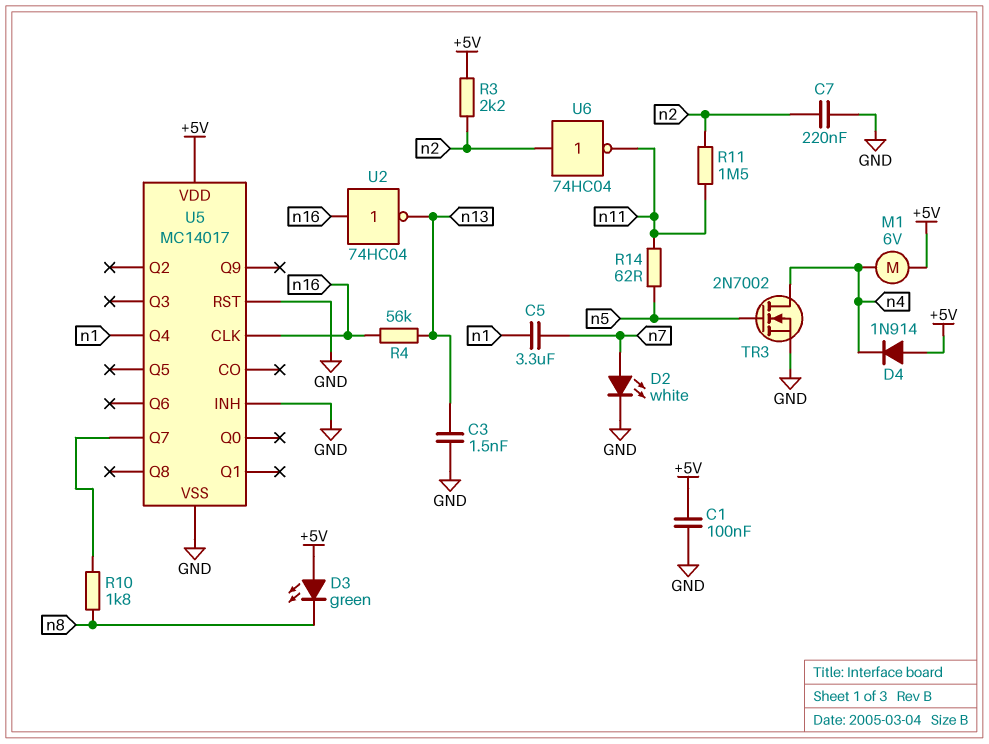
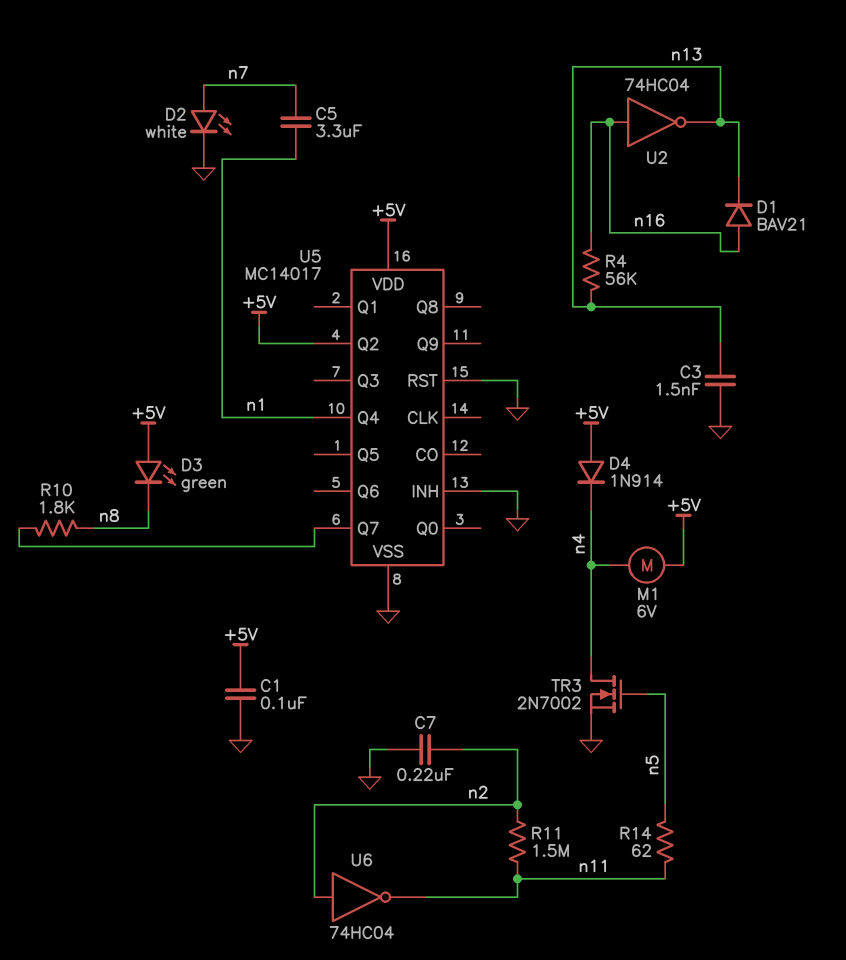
D1: none -> diode BAV21 (A n16, K n13)
R3: 2.2k (+5V, n2) -> none
U5 pin CLK: n16 -> none
U5 pin Q2: none -> +5V

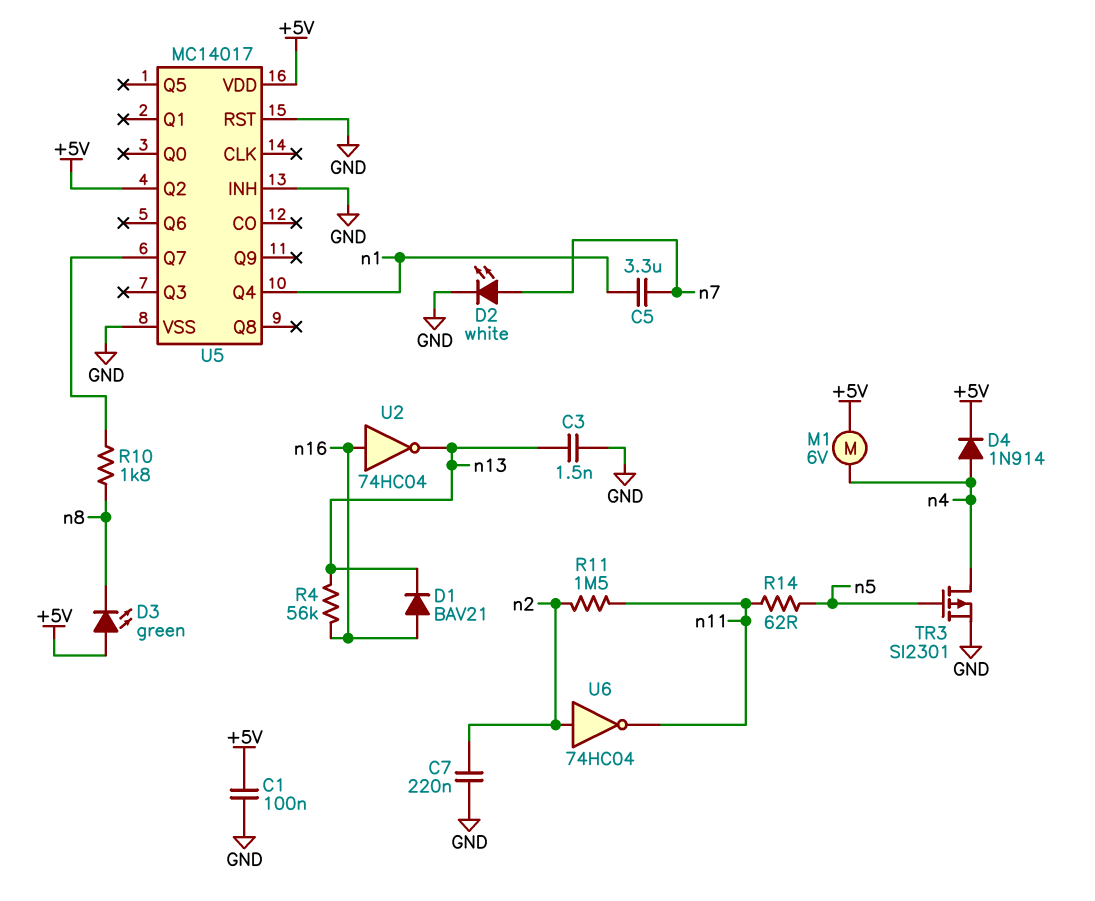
D4: diode 1N914 (A +5V, K n4) -> diode 1N914 (A n4, K +5V)
TR3: NMOS 2N7002 (G n5, D n4, S GND) -> PMOS SI2301 (G n5, D n4, S GND)

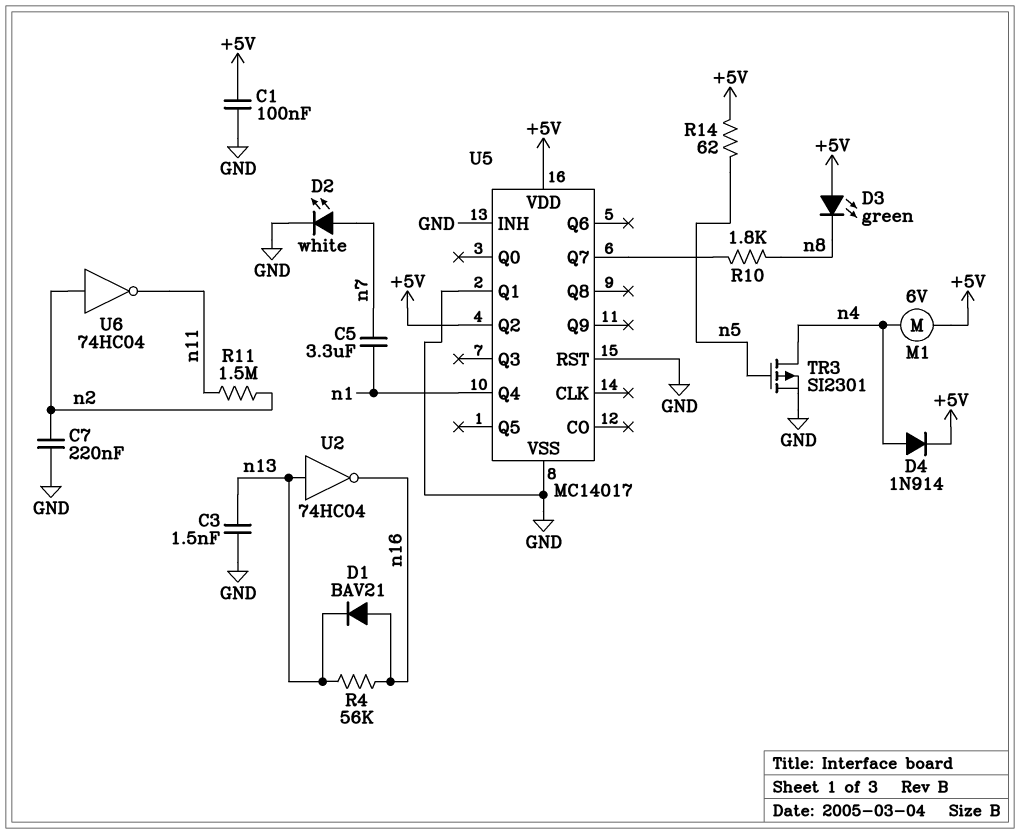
R14: 62 (n5, n11) -> 62 (+5V, n5)
U2: NOT 74HC04 (in n16, out n13) -> NOT 74HC04 (in n13, out n16)
U5 pin Q1: none -> GND

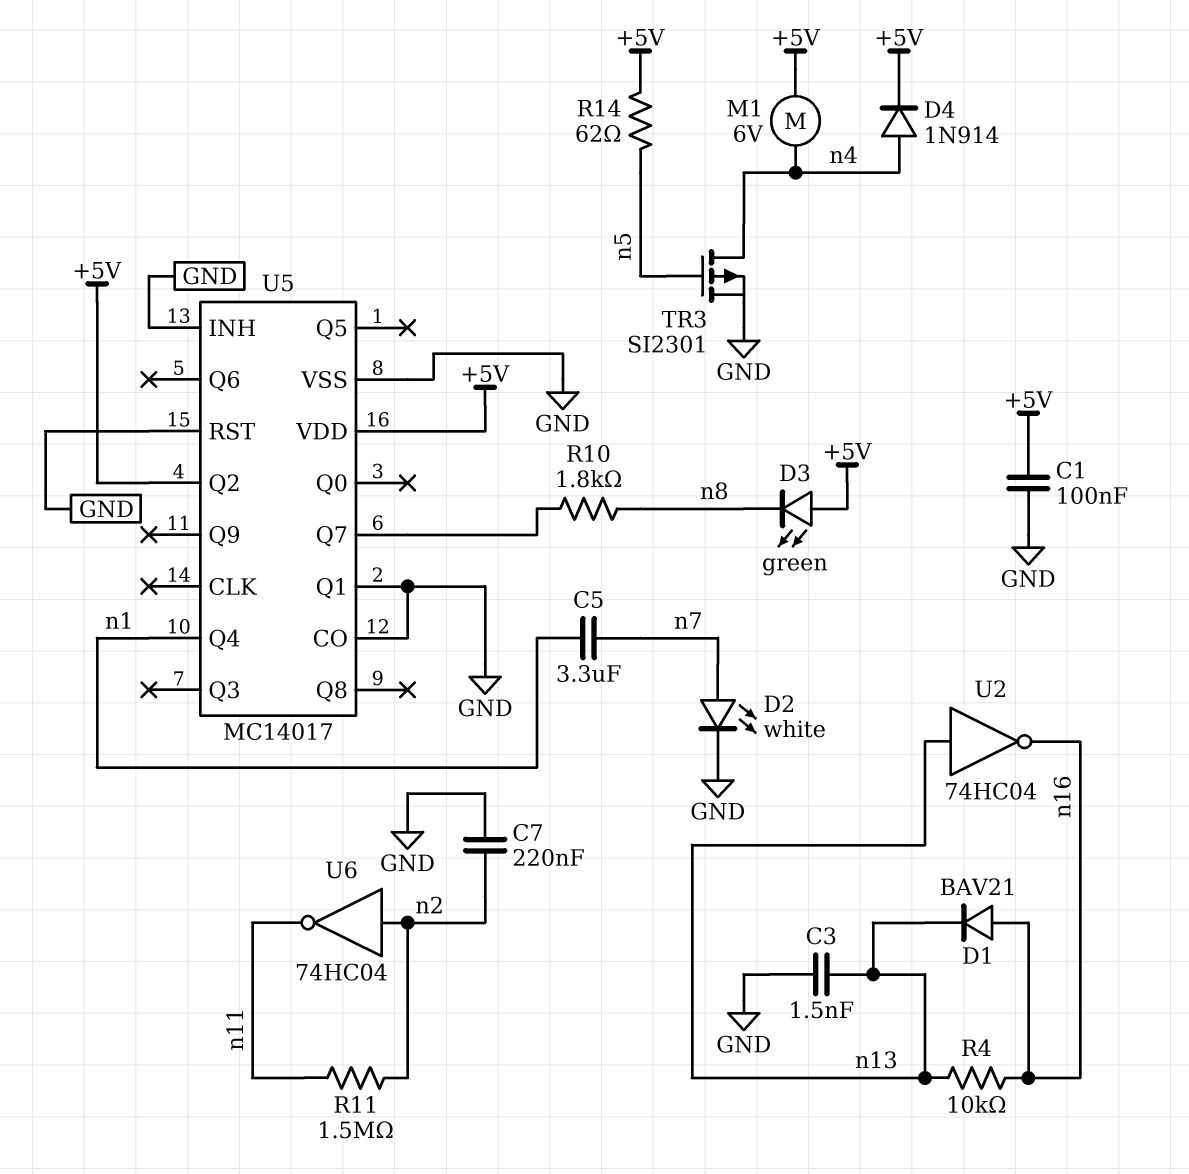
R4: 56k (n13, n16) -> 10k (n13, n16)
U5 pin CO: none -> GND

